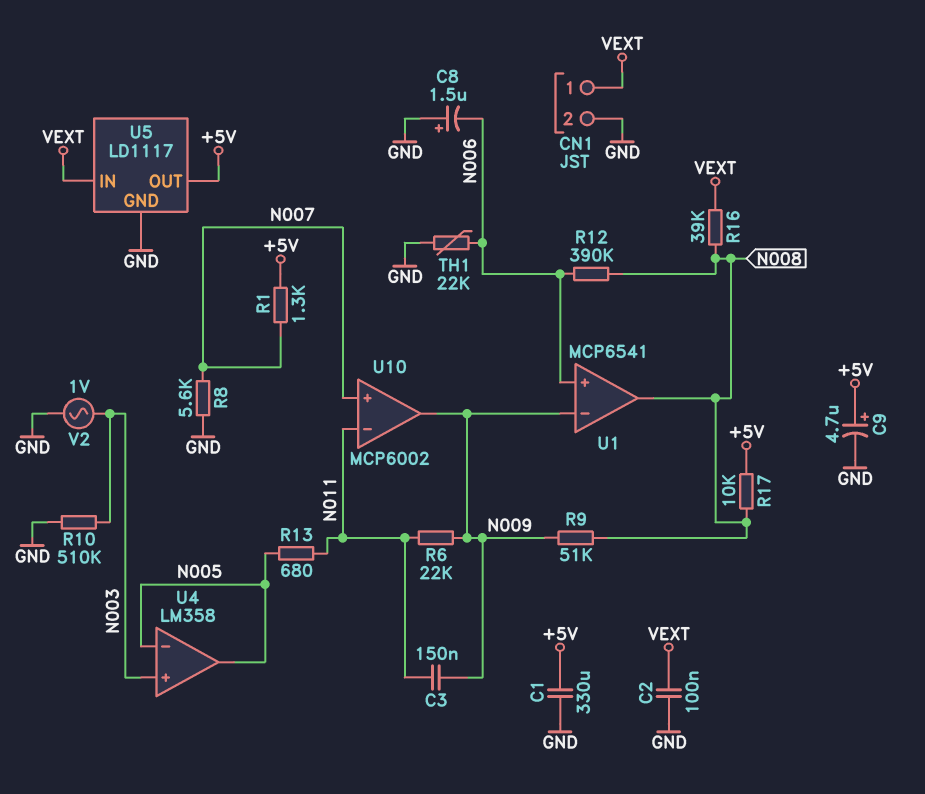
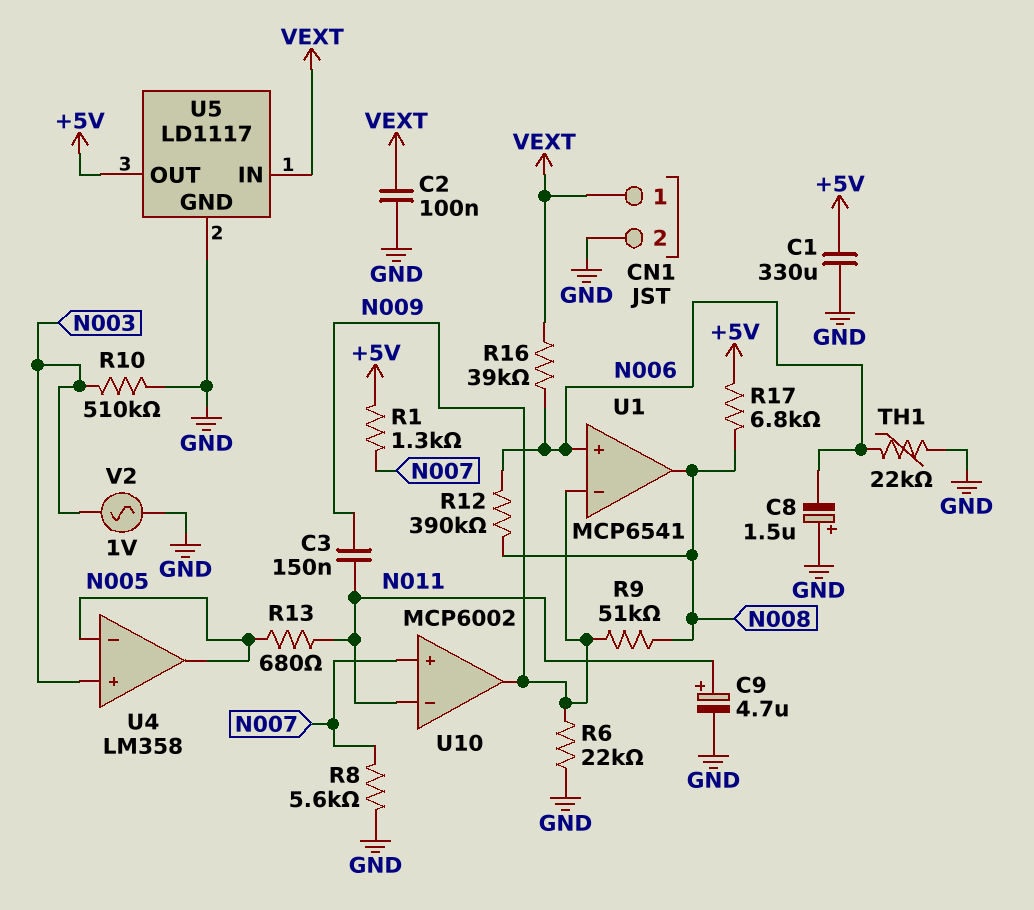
C9: 4.7uF (plus +5V, minus GND) -> 4.7uF (plus N011, minus GND)
R6: 22k (N009, N011) -> 22k (GND, N009)
R16: 39k (N008, VEXT) -> 39k (N006, VEXT)
R17: 10k (+5V, N008) -> 6.8k (+5V, N008)

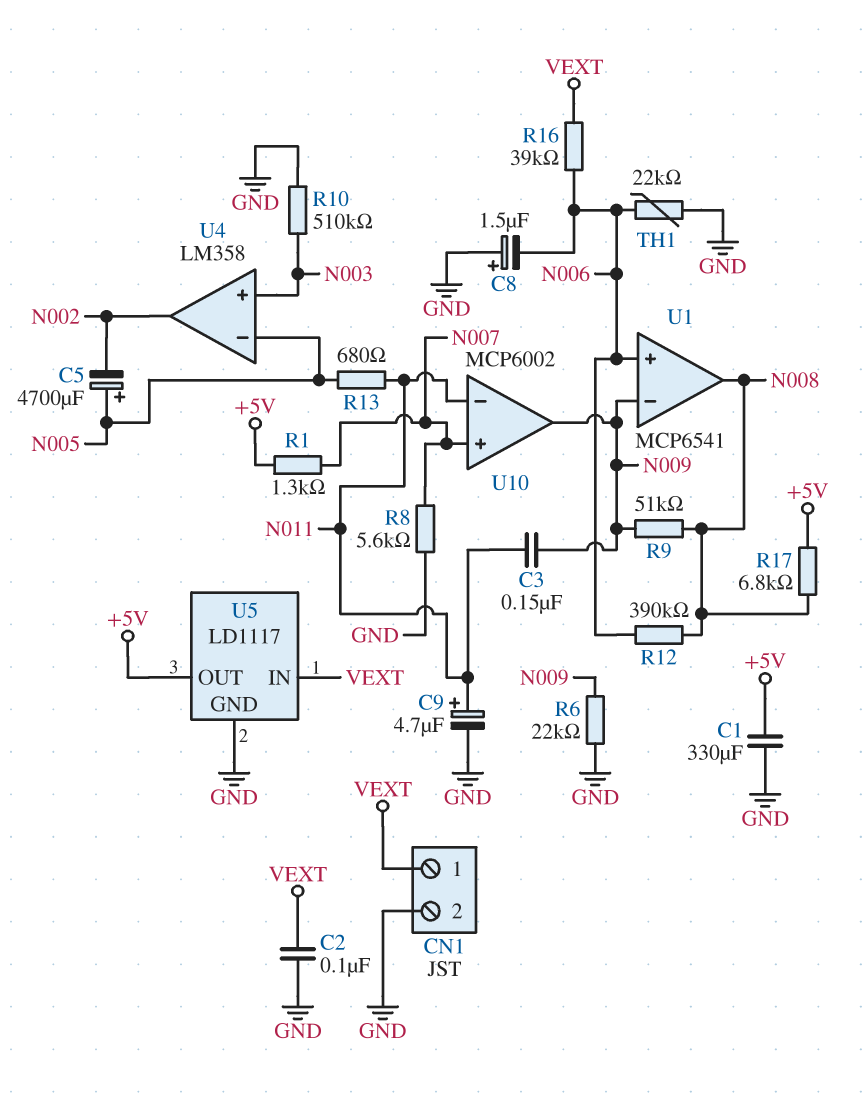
C5: none -> 4700uF (plus N005, minus N002)
U4 pin out: N005 -> N002
V2: AC 1V (GND, N003) -> none

